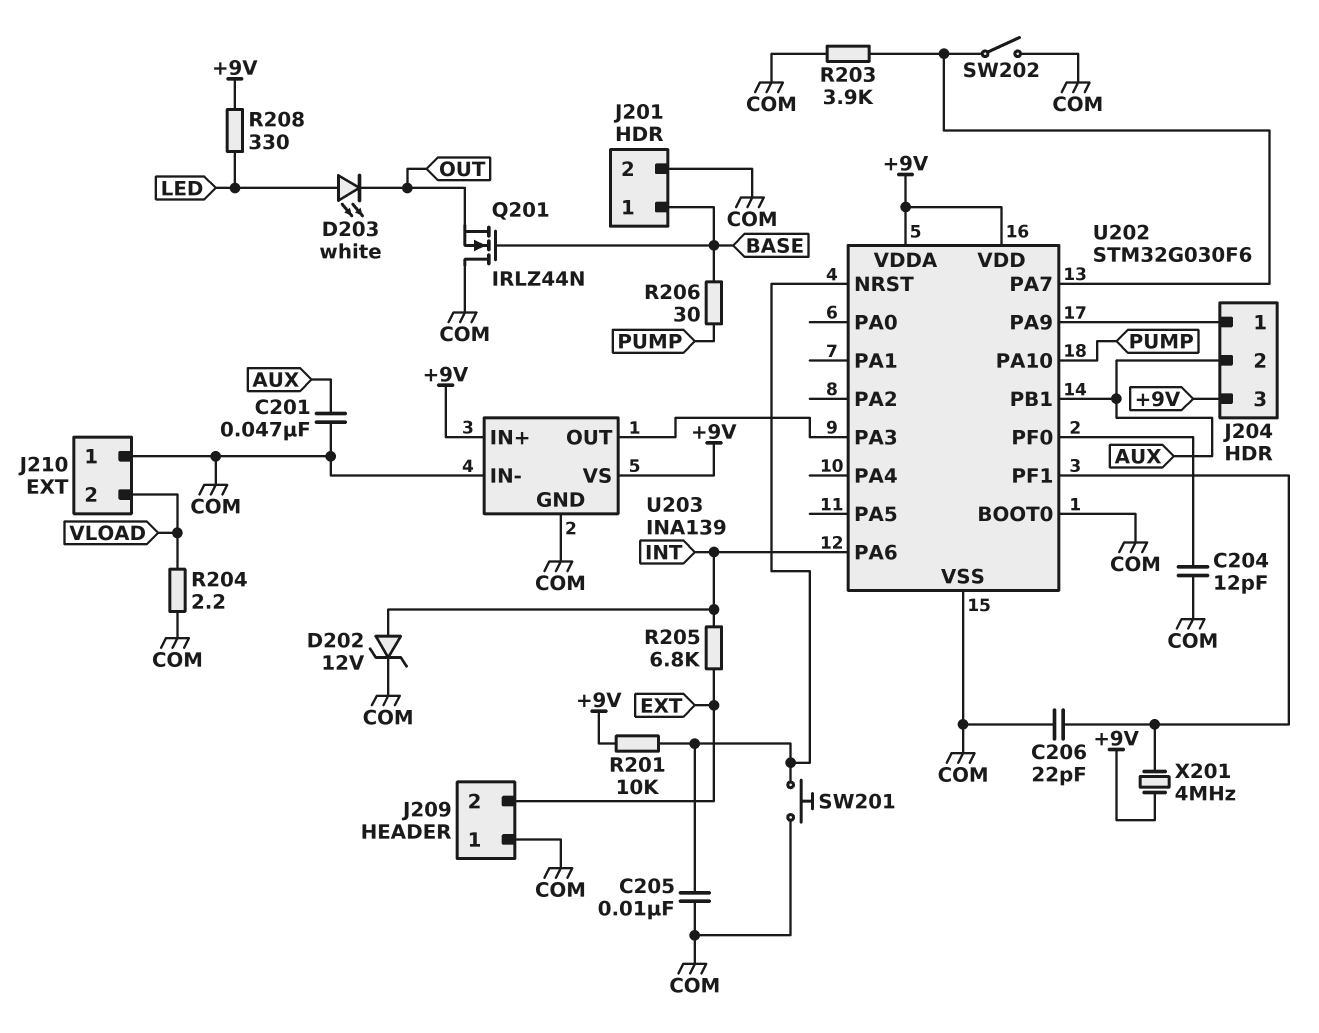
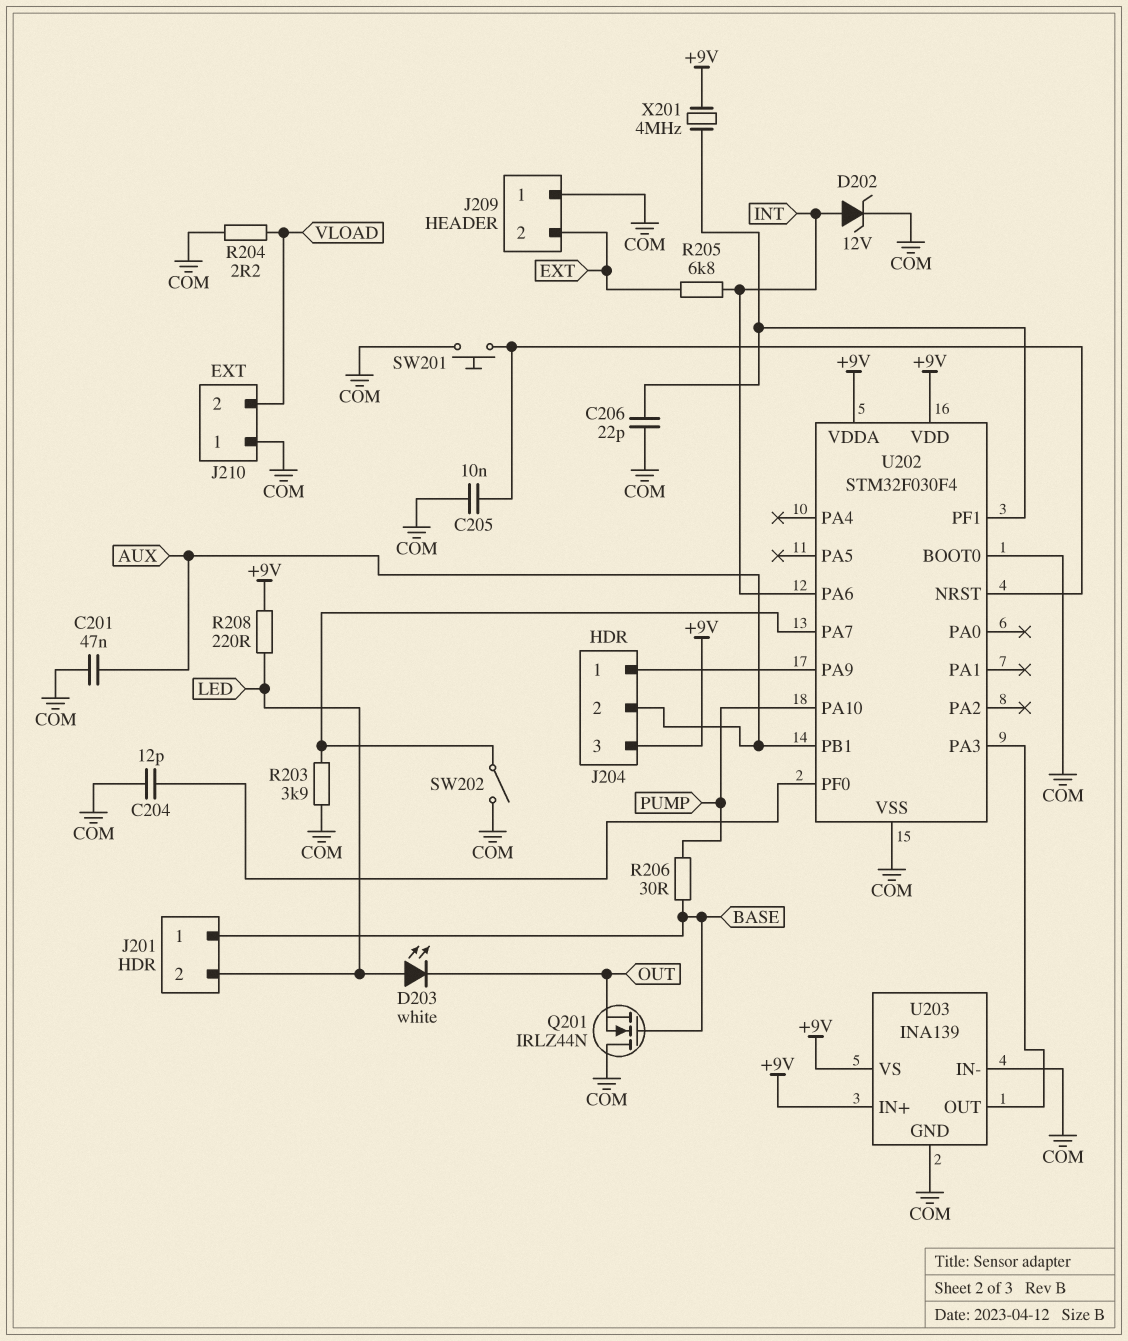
J201 pin 2: COM -> LED
R201: 10k (+9V, U202/NRST) -> none
R208: 330 (+9V, LED) -> 220 (+9V, LED)
U202: STM32G030F6 -> STM32F030F4

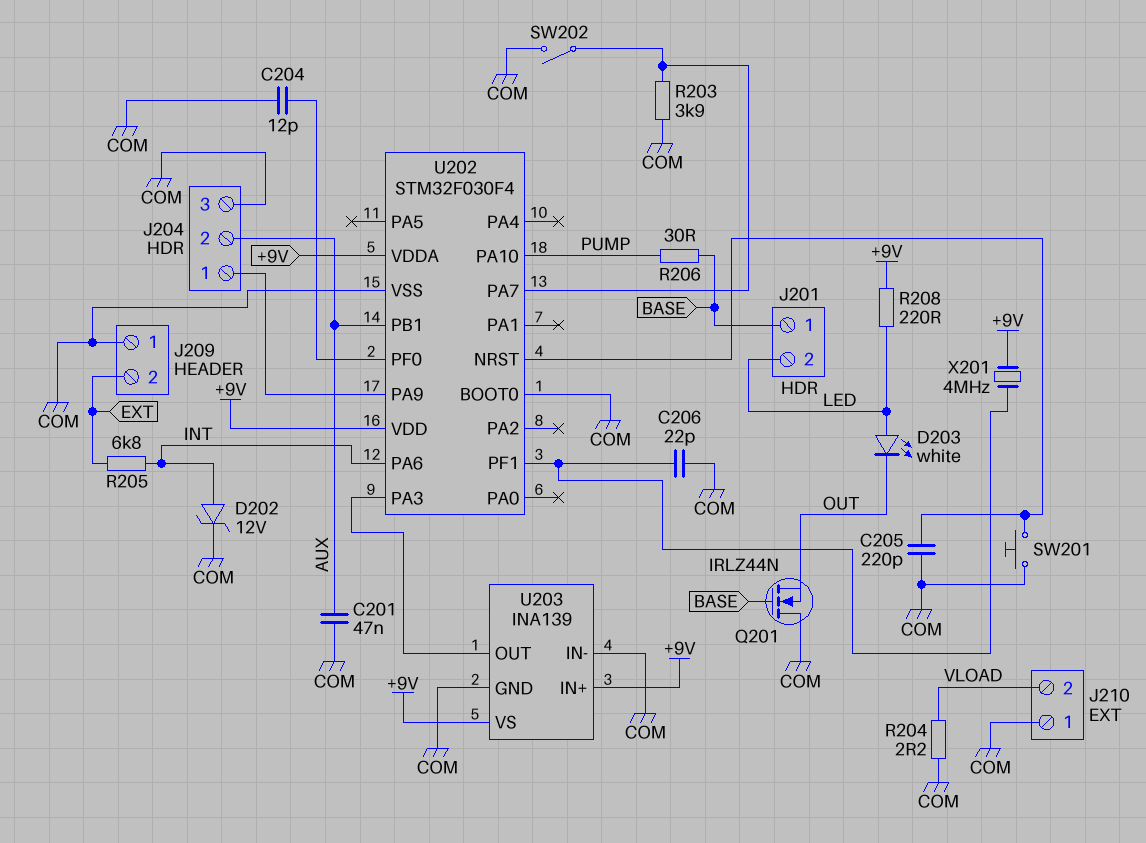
C205: 10nF (COM, U202/NRST) -> 220pF (COM, U202/NRST)
J204 pin 3: +9V -> COM

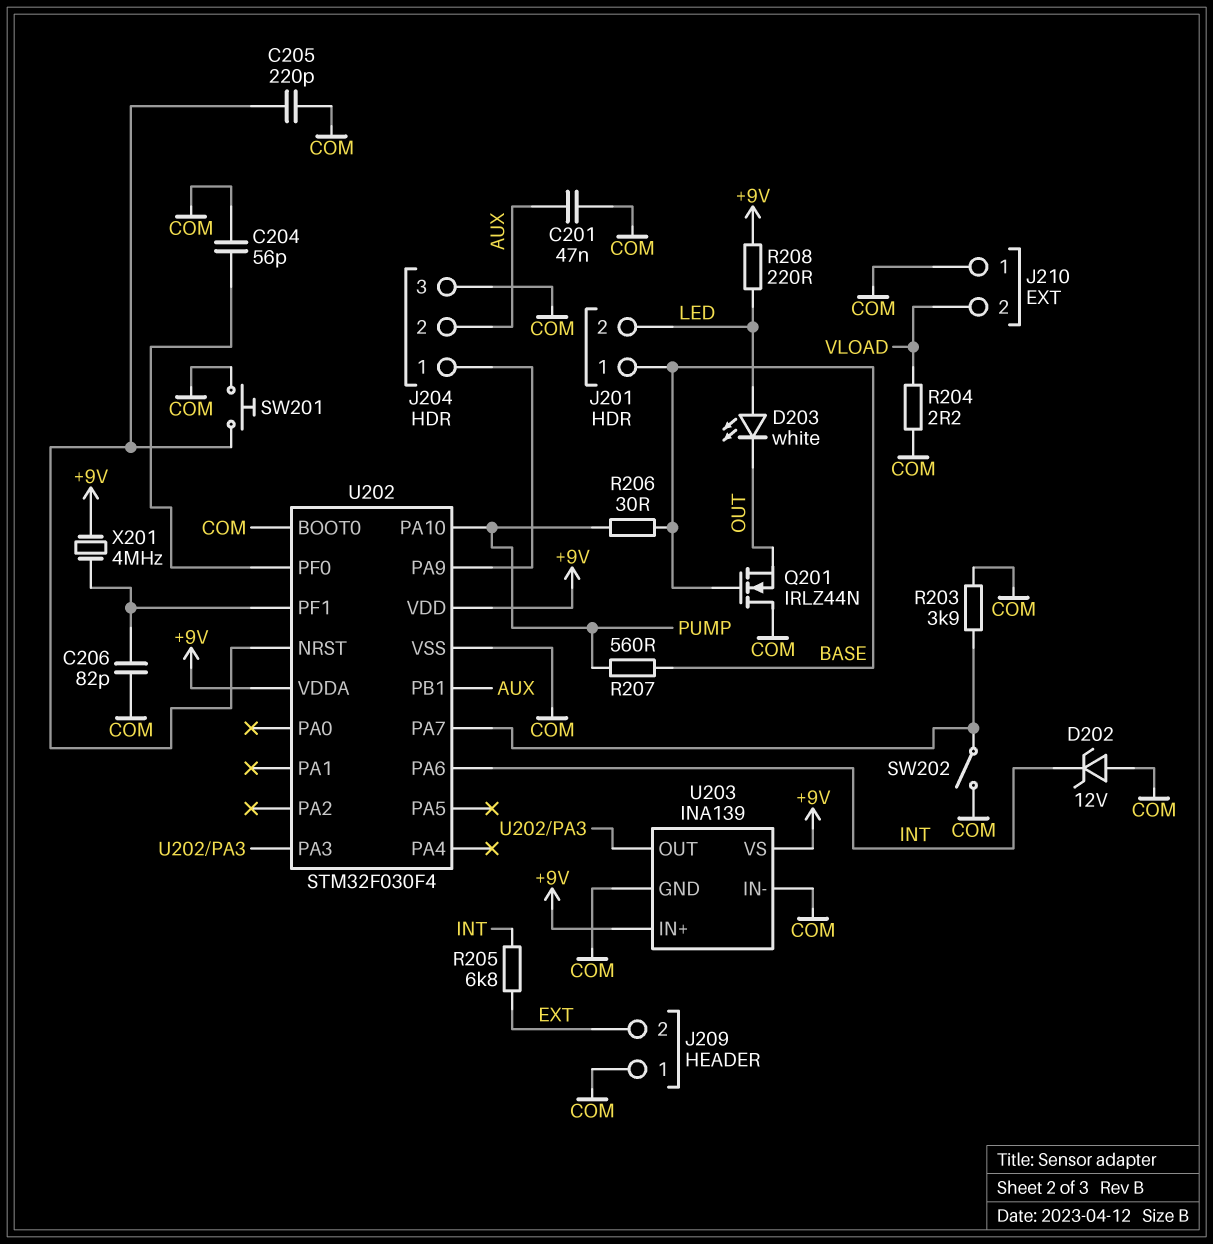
C204: 12pF (COM, U202/PF0) -> 56pF (COM, U202/PF0)
C206: 22pF (COM, U202/PF1) -> 82pF (COM, U202/PF1)
D202: zener 12V (A INT, K COM) -> zener 12V (A COM, K INT)
R207: none -> 560 (BASE, PUMP)

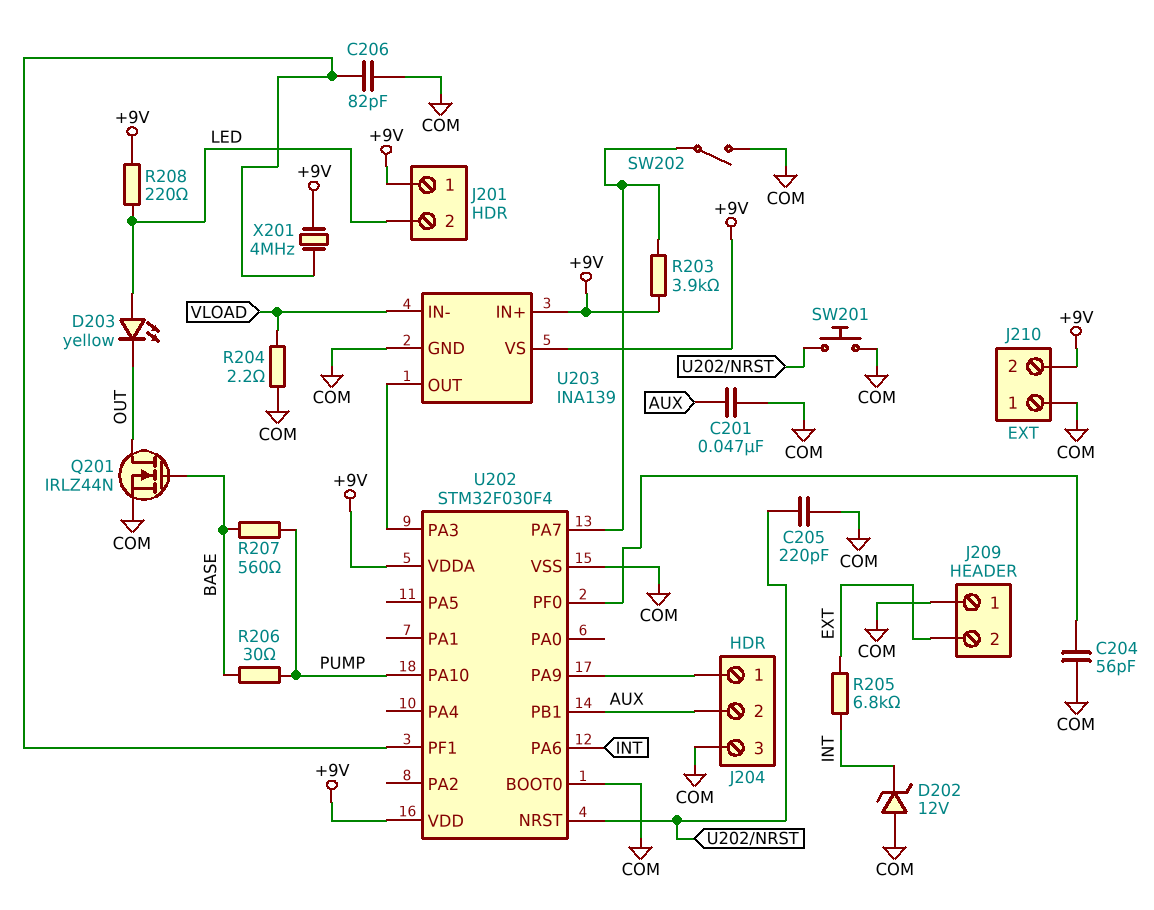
D203: LED white (A LED, K OUT) -> LED yellow (A LED, K OUT)
J201 pin 1: BASE -> +9V
J210 pin 2: VLOAD -> +9V
Q201: NMOS IRLZ44N (G BASE, D COM, S OUT) -> NMOS IRLZ44N (G BASE, D OUT, S COM)
R203: 3.9k (COM, U202/PA7) -> 3.9k (+9V, U202/PA7)
U203 pin IN-: COM -> VLOAD

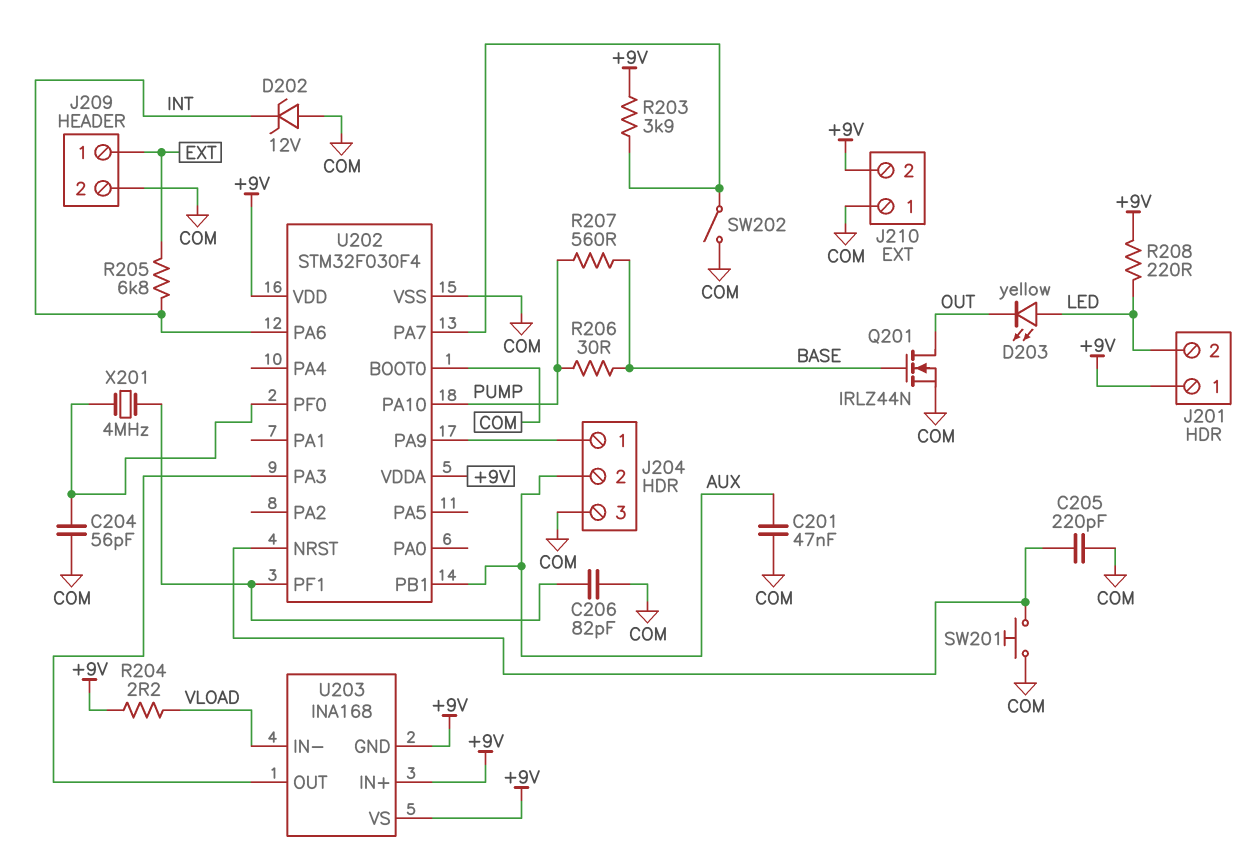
J209 pin 1: COM -> EXT
J209 pin 2: EXT -> COM
R204: 2.2 (COM, VLOAD) -> 2.2 (+9V, VLOAD)
U203: INA139 -> INA168
U203 pin GND: COM -> +9V
X201: 4MHz (+9V, U202/PF1) -> 4MHz (U202/PF0, U202/PF1)

